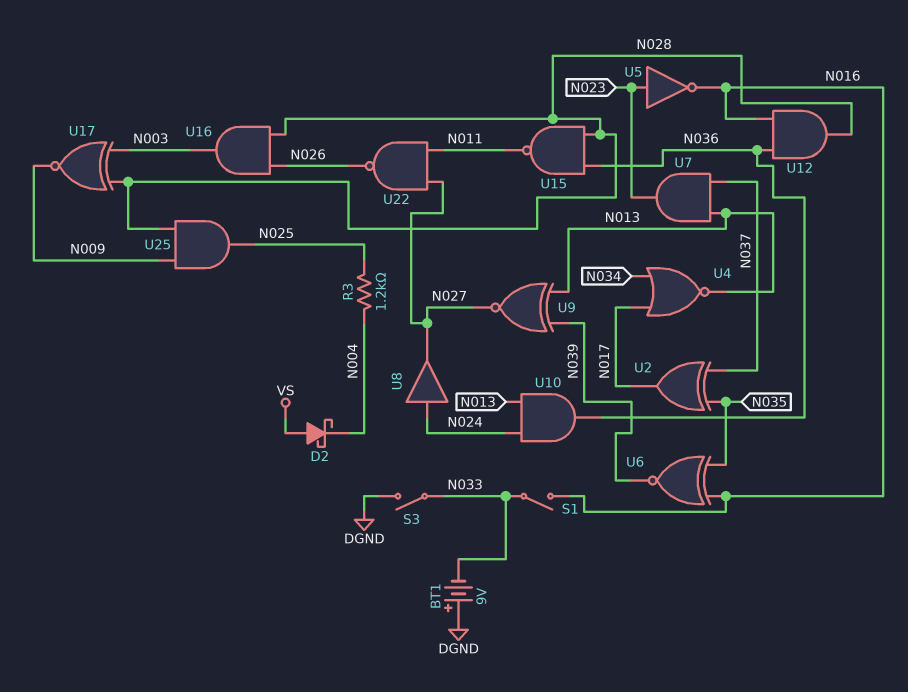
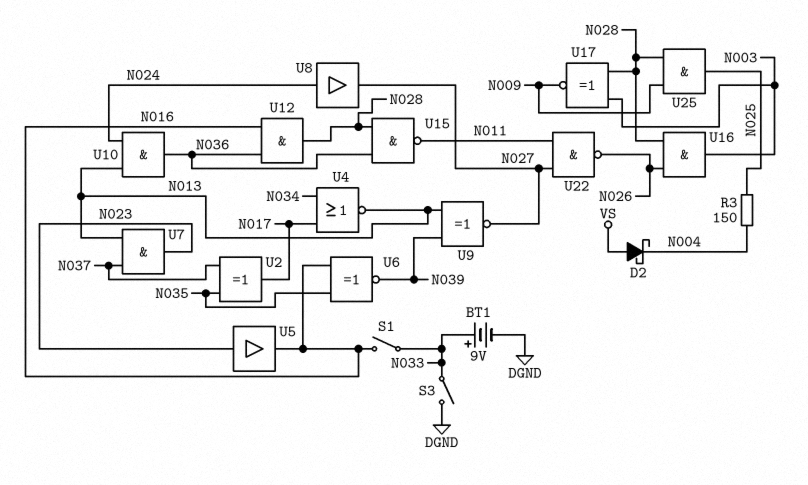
BT1: 9V (plus DGND, minus N033) -> 9V (plus N033, minus DGND)
R3: 1.2k (N004, N025) -> 150 (N004, N025)
U5: NOT (in N023, out N016) -> buffer (in N023, out N016)

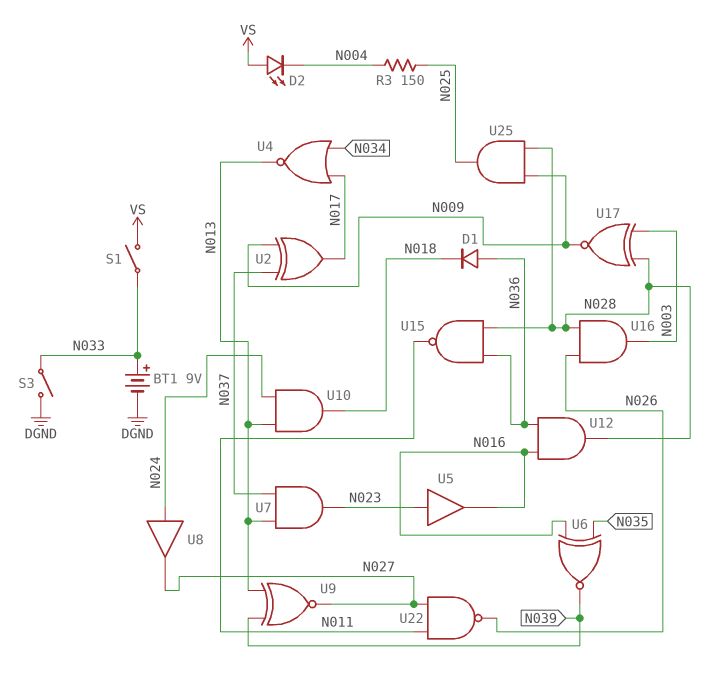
D1: none -> diode (A N036, K N018)
D2: schottky (A VS, K N004) -> LED (A VS, K N004)
S1: switch (N016, N033) -> switch (N033, VS)
U2: XOR (in N035, in N037, out N017) -> XOR (in N009, in N037, out N017)
U10: AND (in N013, in N024, out N036) -> AND (in N013, in N024, out N018)

